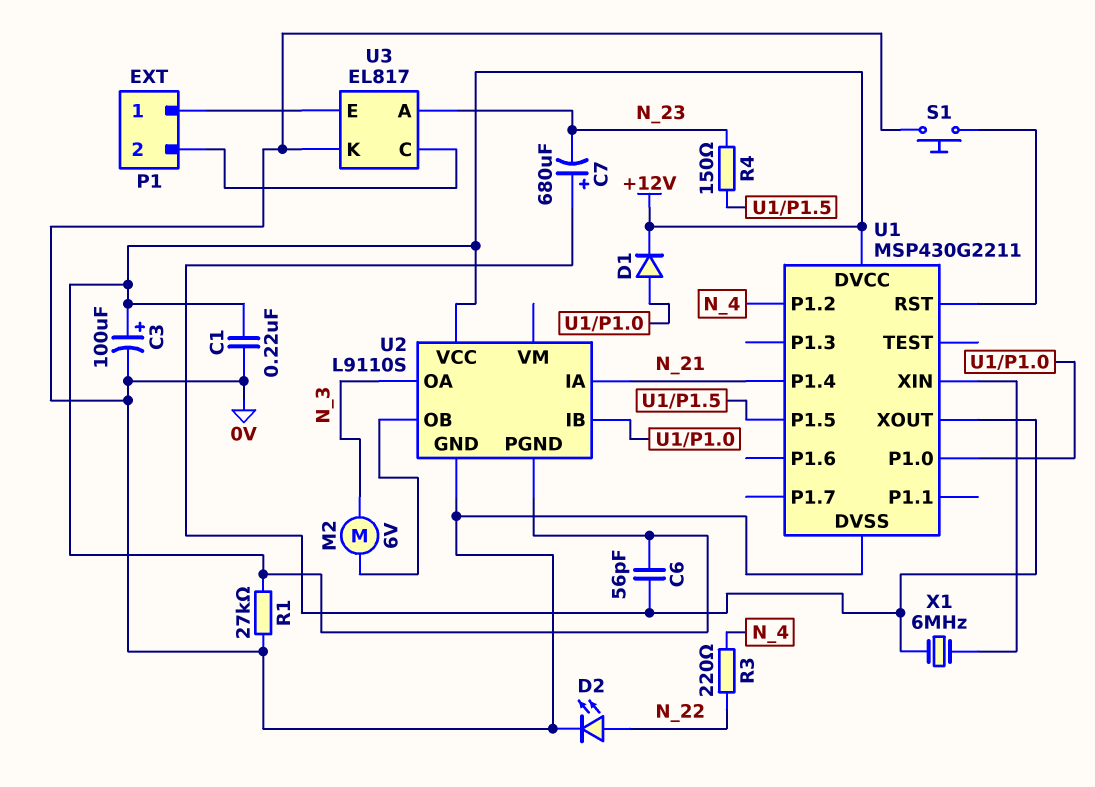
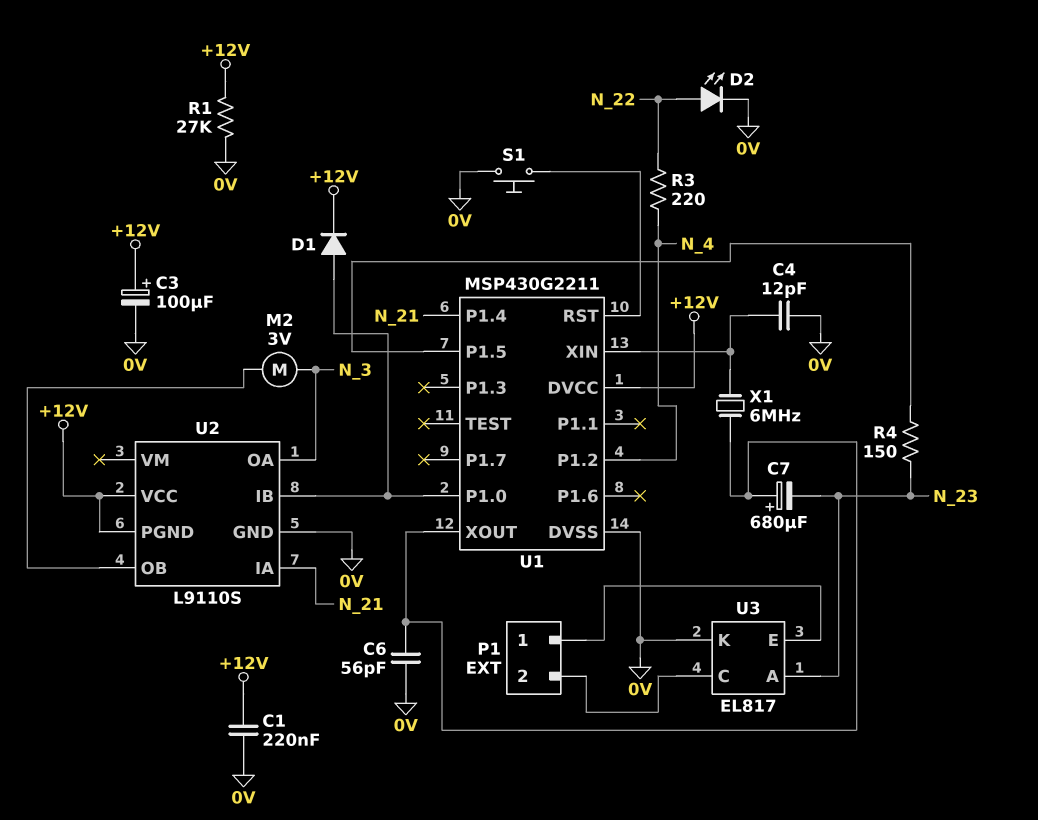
C4: none -> 12pF (0V, U1/XIN)
C6: 56pF (+12V, U1/XOUT) -> 56pF (0V, U1/XOUT)
M2: motor 6V (N_3, U2/OB) -> motor 3V (N_3, U2/OB)

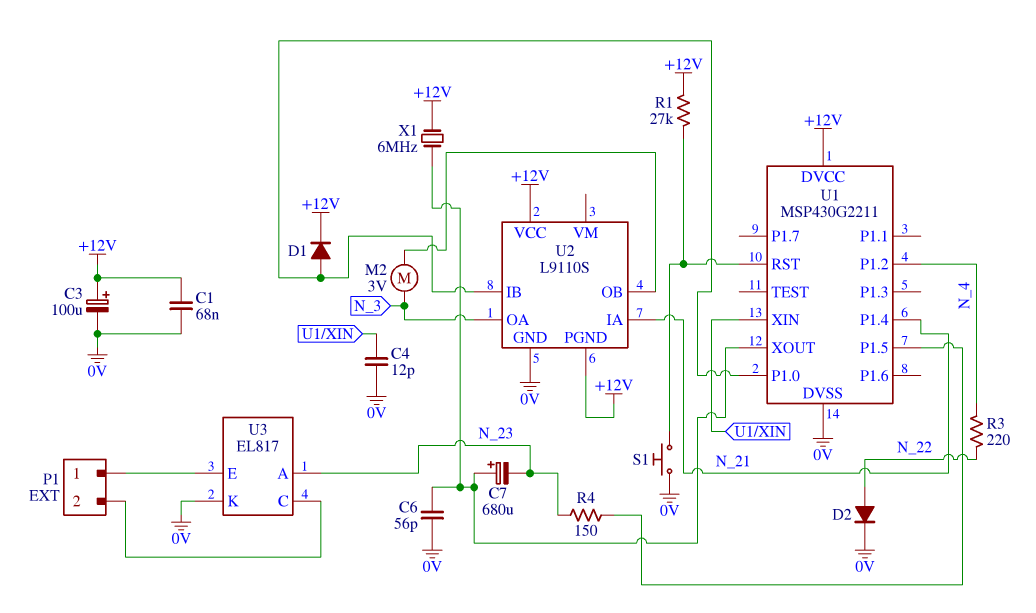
C1: 220nF (+12V, 0V) -> 68nF (+12V, 0V)
D2: LED (A N_22, K 0V) -> diode (A N_22, K 0V)
R1: 27k (+12V, 0V) -> 27k (+12V, U1/RST)
X1: 6MHz (U1/XIN, U1/XOUT) -> 6MHz (+12V, U1/XOUT)

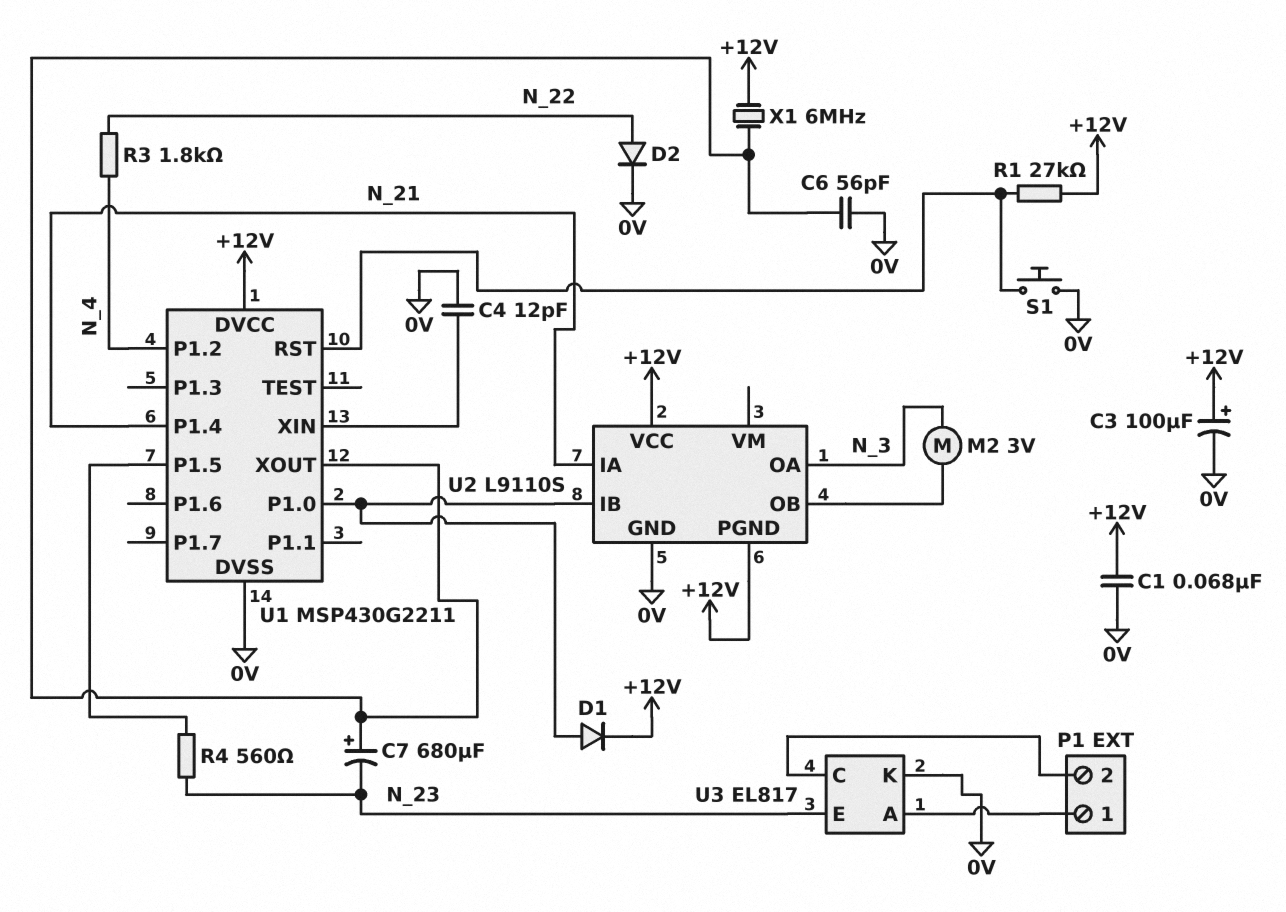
R3: 220 (N_4, N_22) -> 1.8k (N_4, N_22)
R4: 150 (N_23, U1/P1.5) -> 560 (N_23, U1/P1.5)
U3 pin A: N_23 -> P1/1
U3 pin E: P1/1 -> N_23

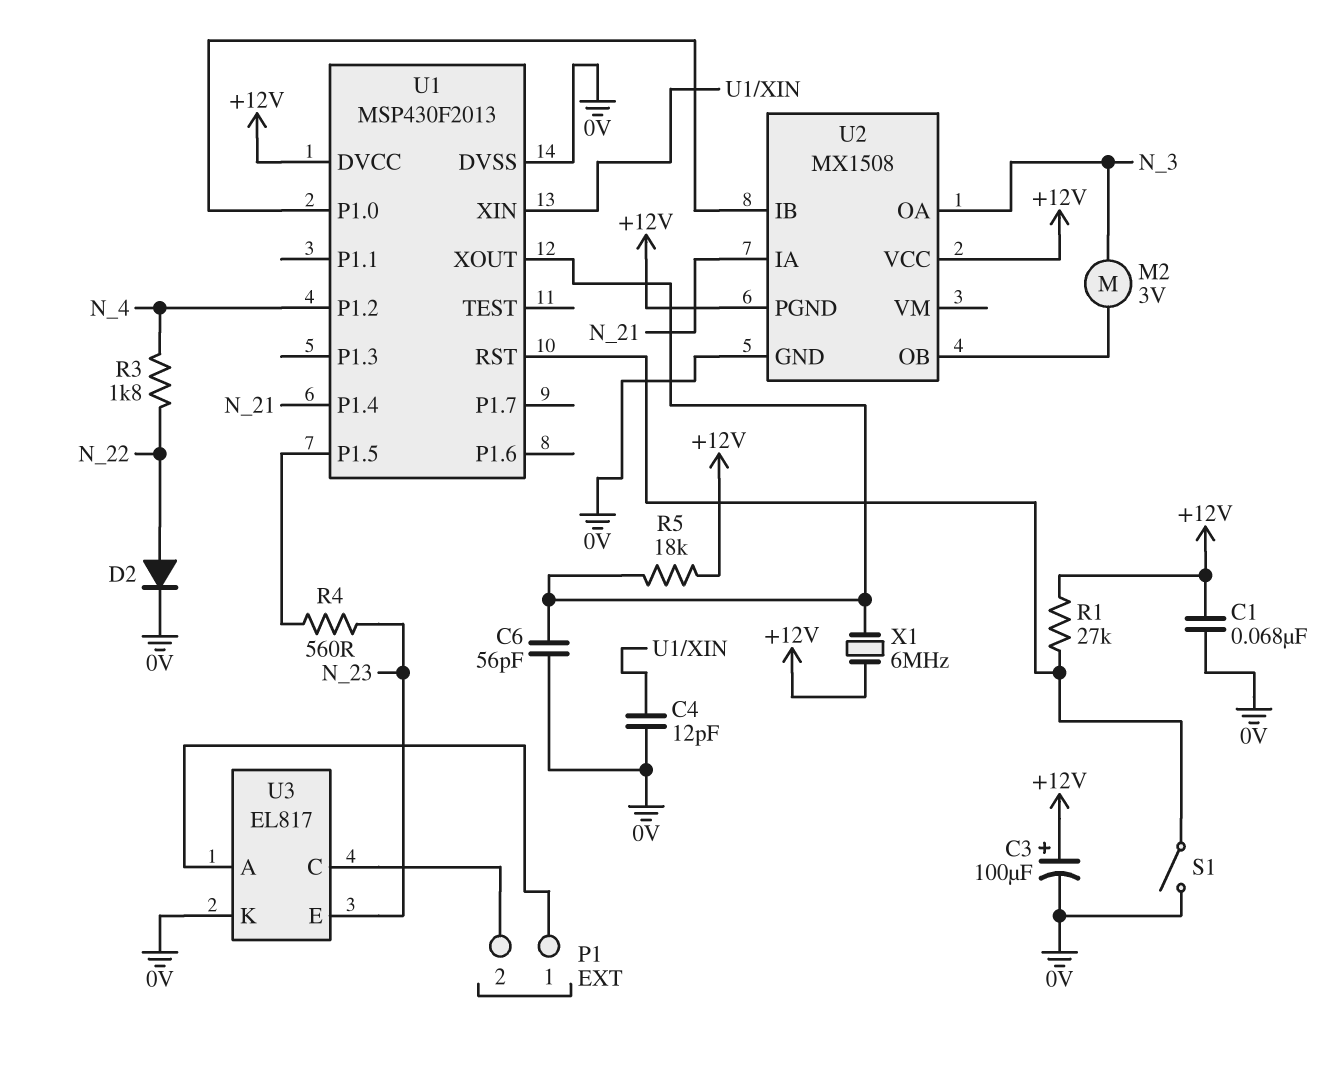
C7: 680uF (plus U1/XOUT, minus N_23) -> none
D1: diode (A U1/P1.0, K +12V) -> none
R5: none -> 18k (+12V, U1/XOUT)
S1: button (0V, U1/RST) -> switch (0V, U1/RST)
U1: MSP430G2211 -> MSP430F2013
U2: L9110S -> MX1508

